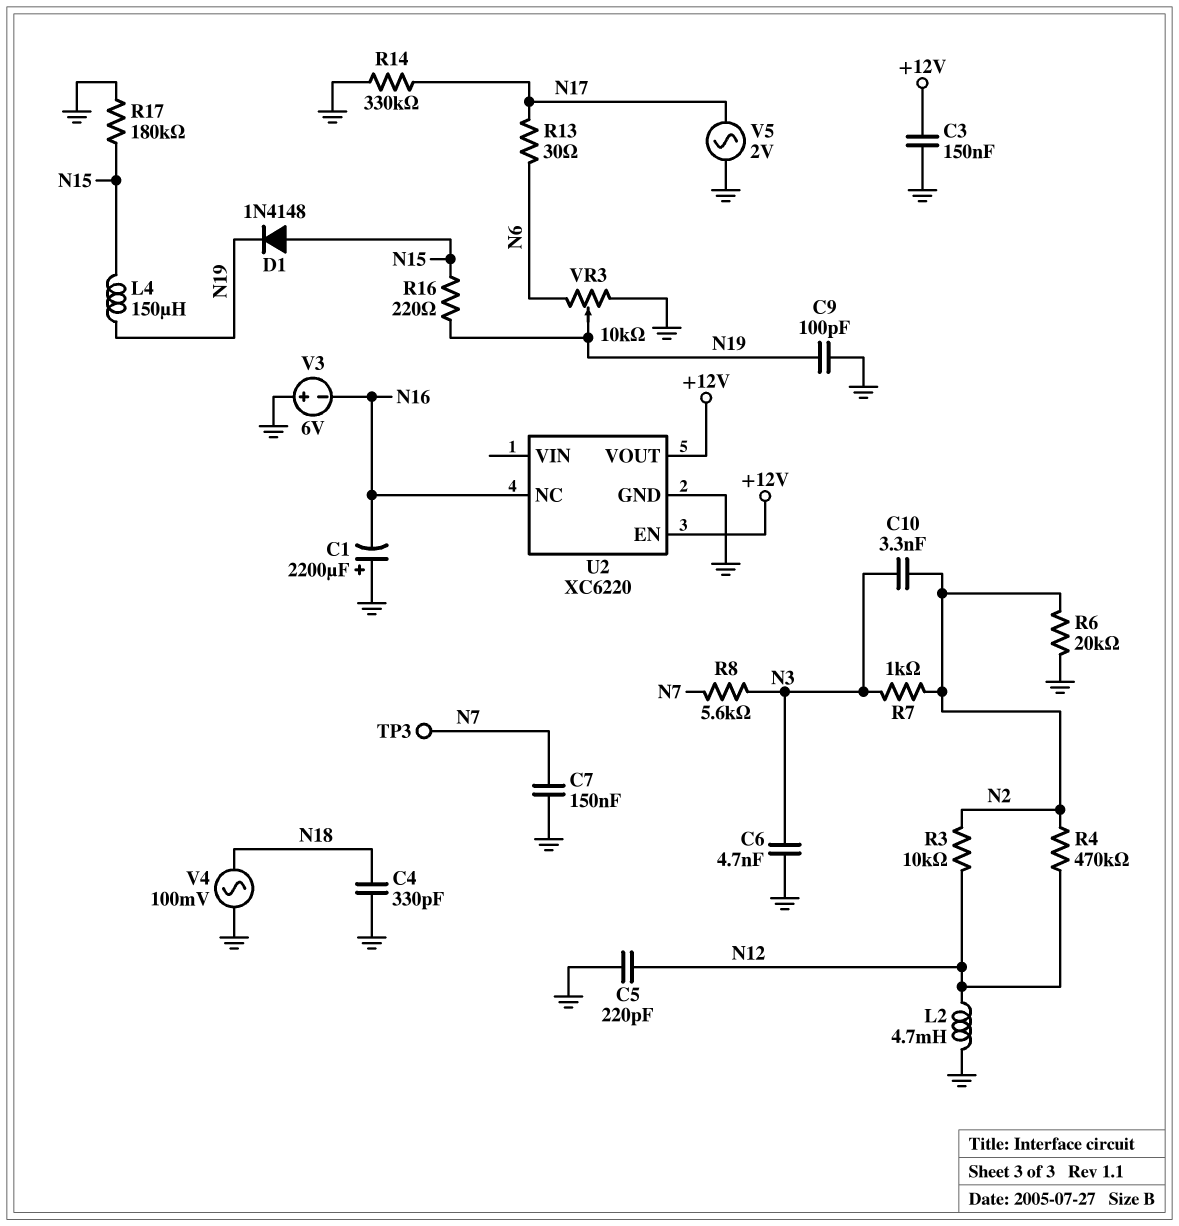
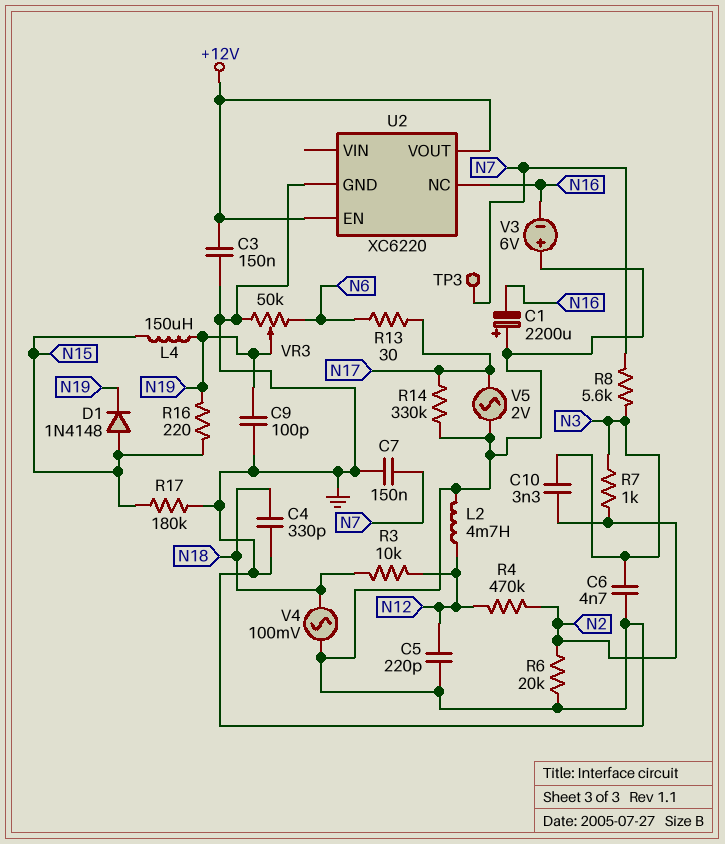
R3: 10k (N2, N12) -> 10k (N12, N18)
VR3: 10k (GND, N6, wiper N19) -> 50k (GND, N6, wiper N19)

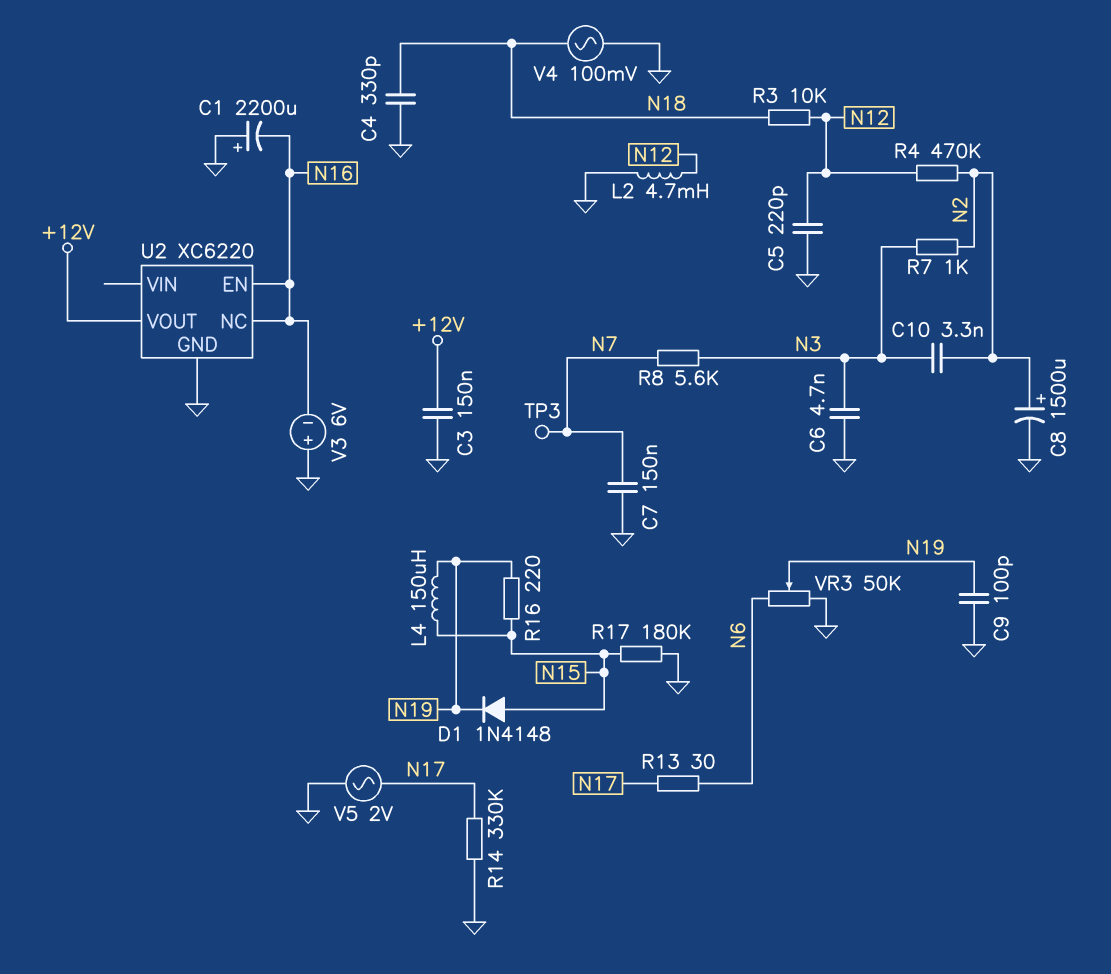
C8: none -> 1500uF (plus N2, minus GND)
R6: 20k (GND, N2) -> none
U2 pin EN: +12V -> N16

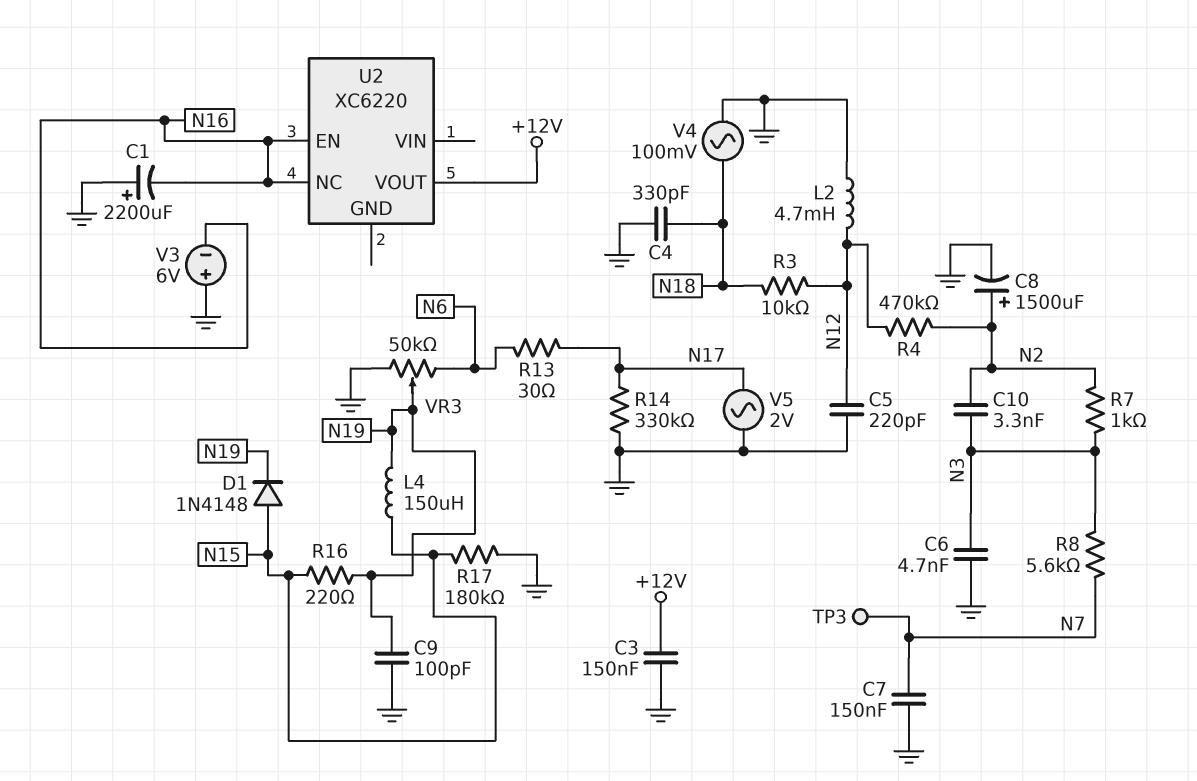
U2 pin GND: GND -> none

